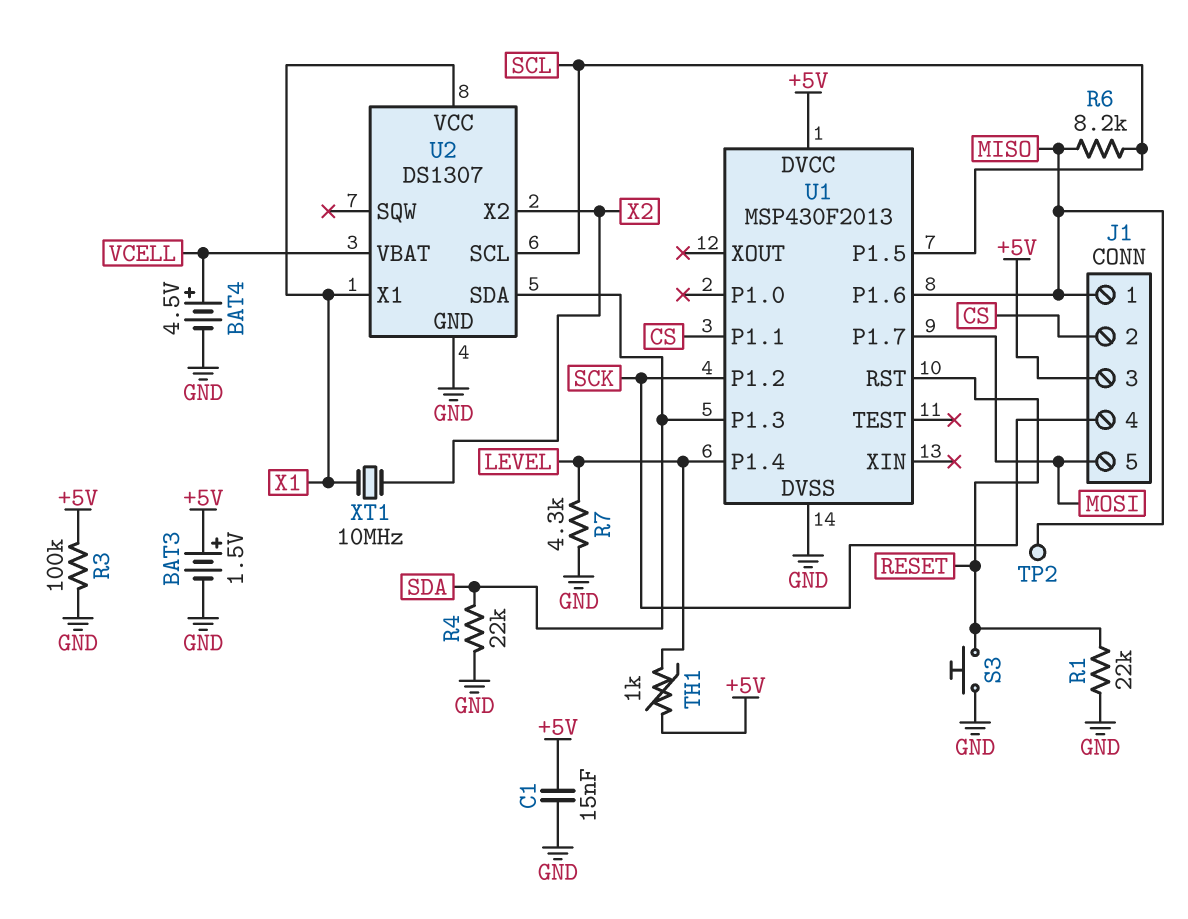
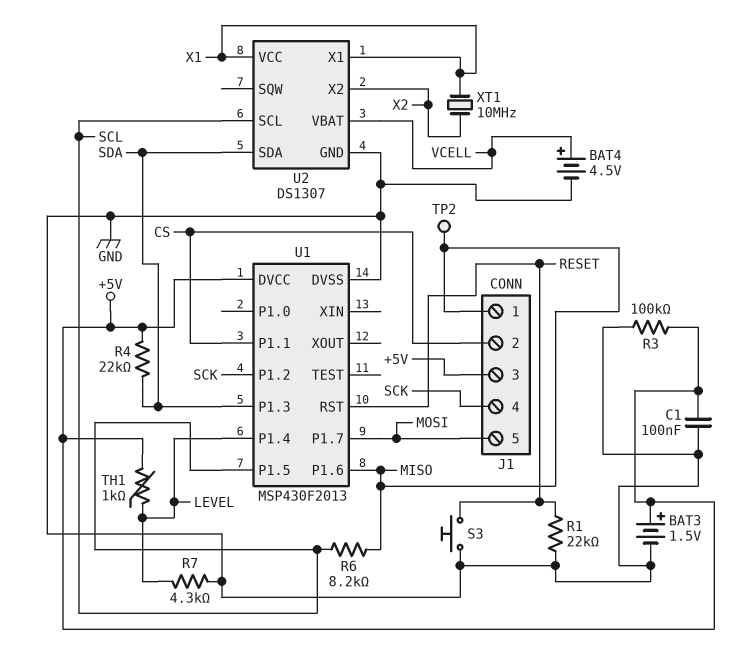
C1: 15nF (+5V, GND) -> 100nF (+5V, GND)
R4: 22k (GND, SDA) -> 22k (+5V, SDA)

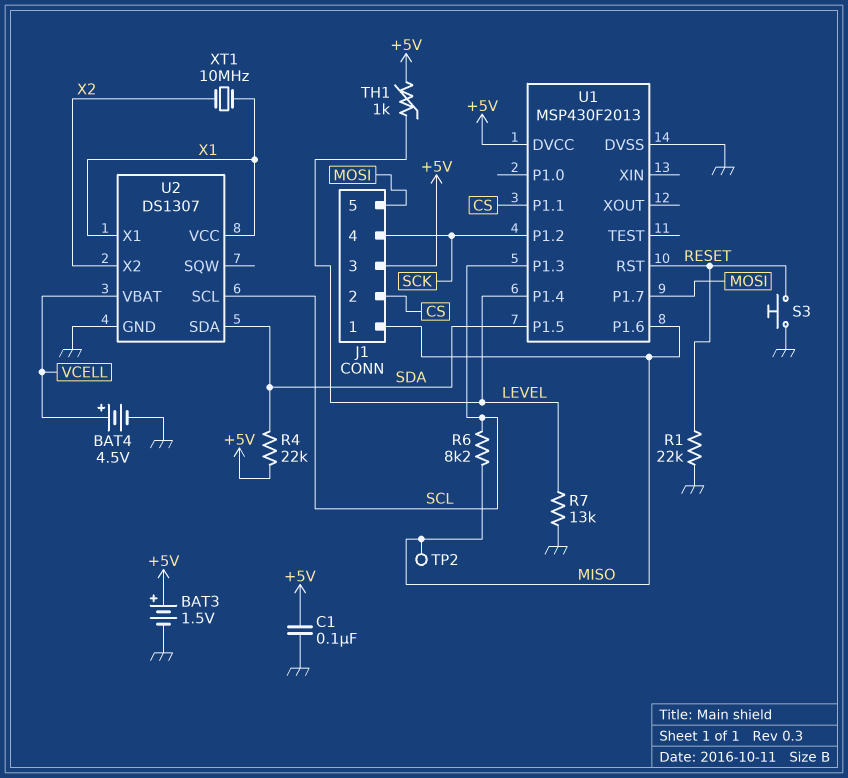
R3: 100k (+5V, GND) -> none
R7: 4.3k (GND, LEVEL) -> 13k (GND, LEVEL)
U1 pin P1.3: SDA -> SCL
U1 pin P1.5: SCL -> SDA

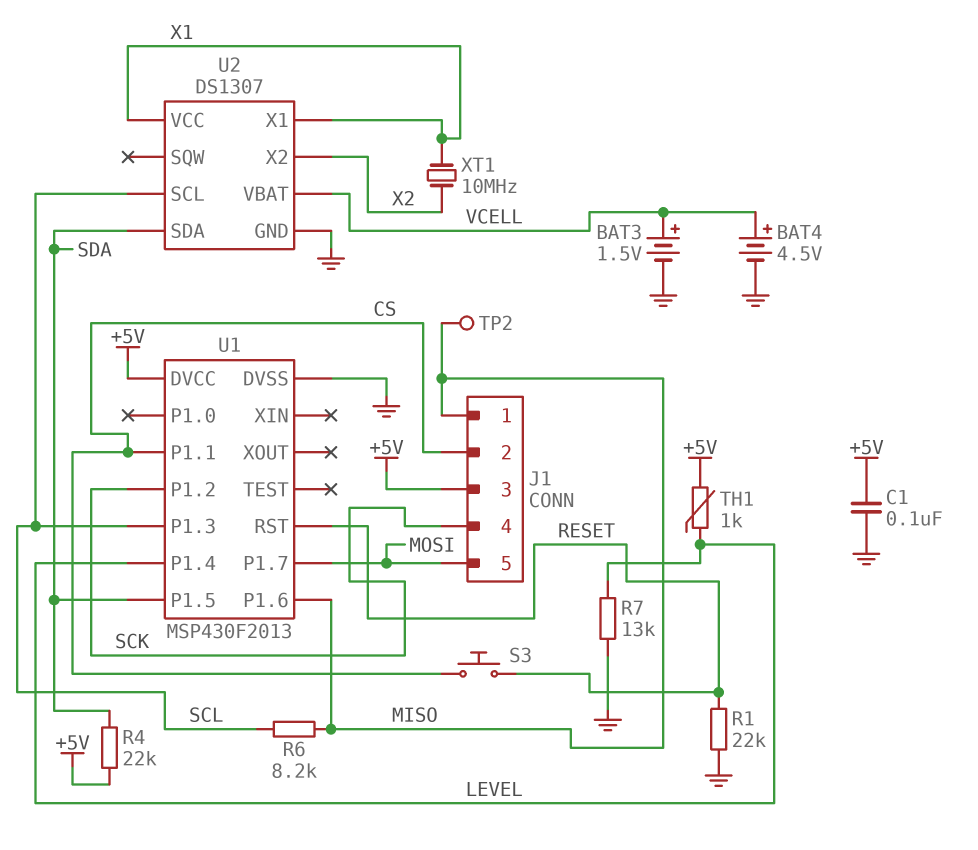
BAT3: 1.5V (plus +5V, minus GND) -> 1.5V (plus VCELL, minus GND)
S3: button (GND, RESET) -> button (CS, RESET)

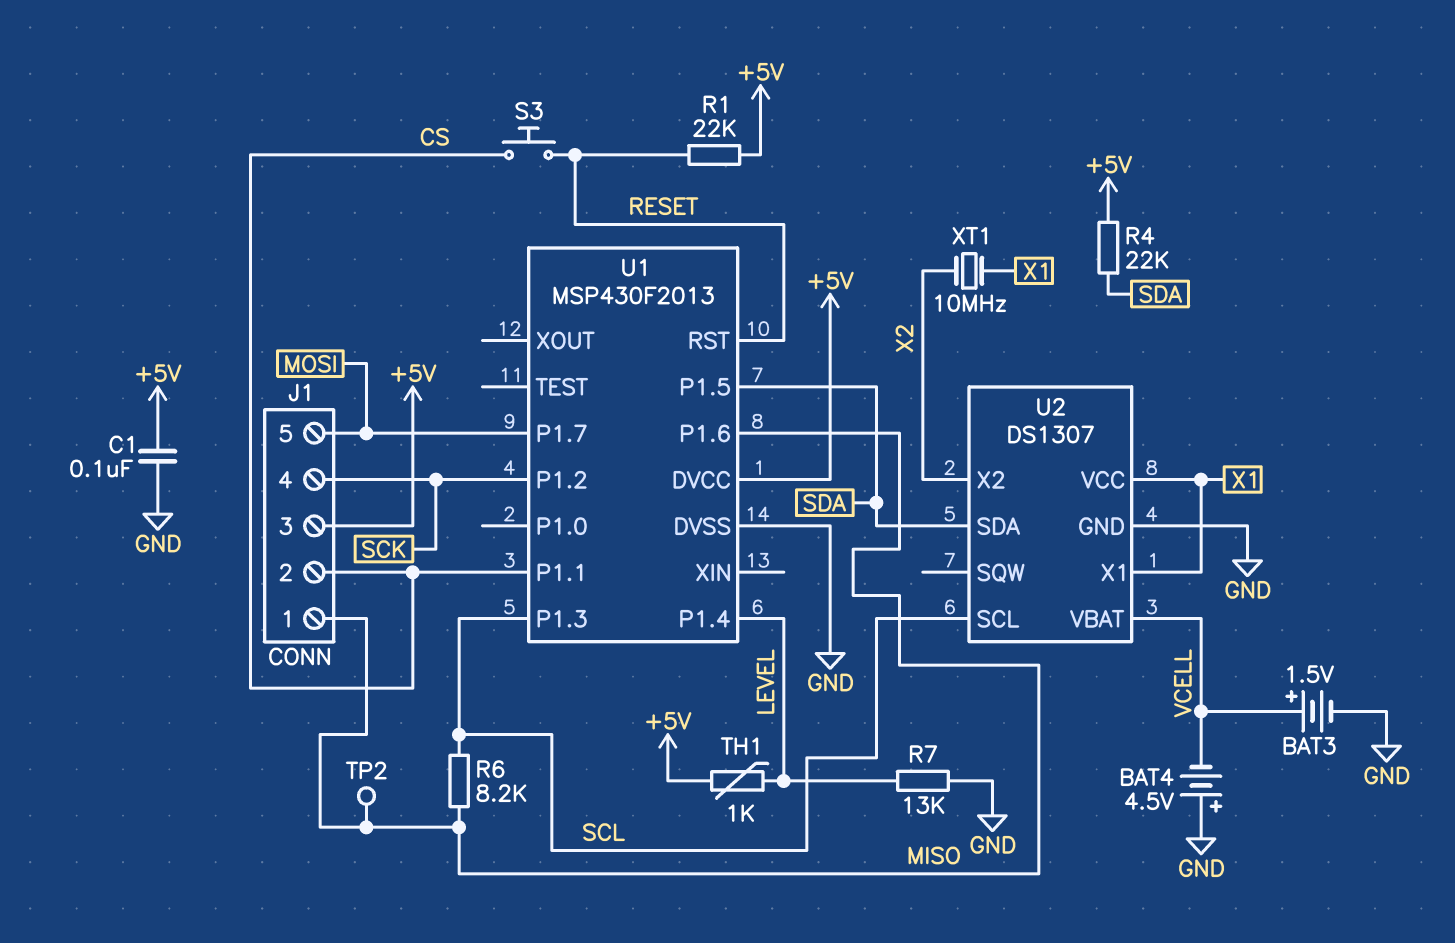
BAT4: 4.5V (plus VCELL, minus GND) -> 4.5V (plus GND, minus VCELL)
R1: 22k (GND, RESET) -> 22k (+5V, RESET)

